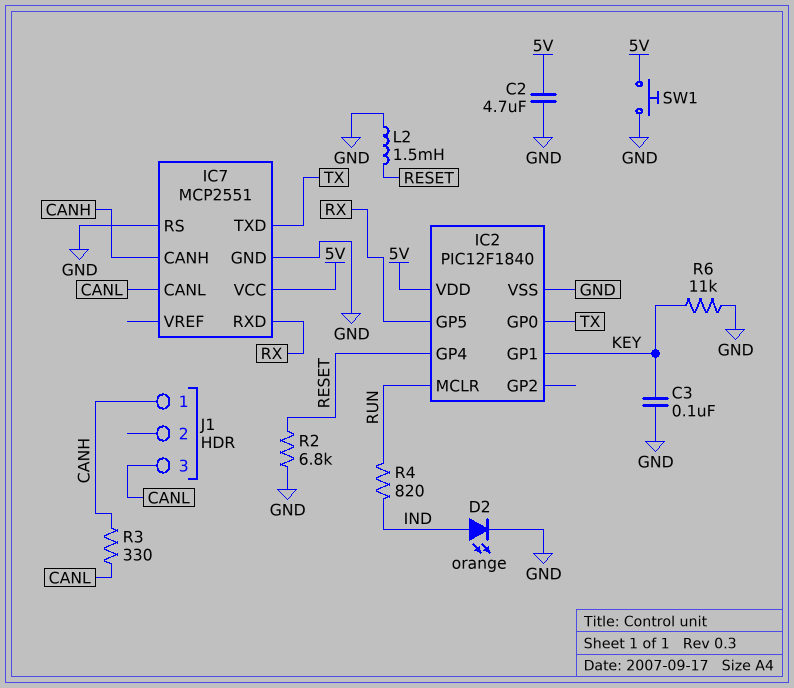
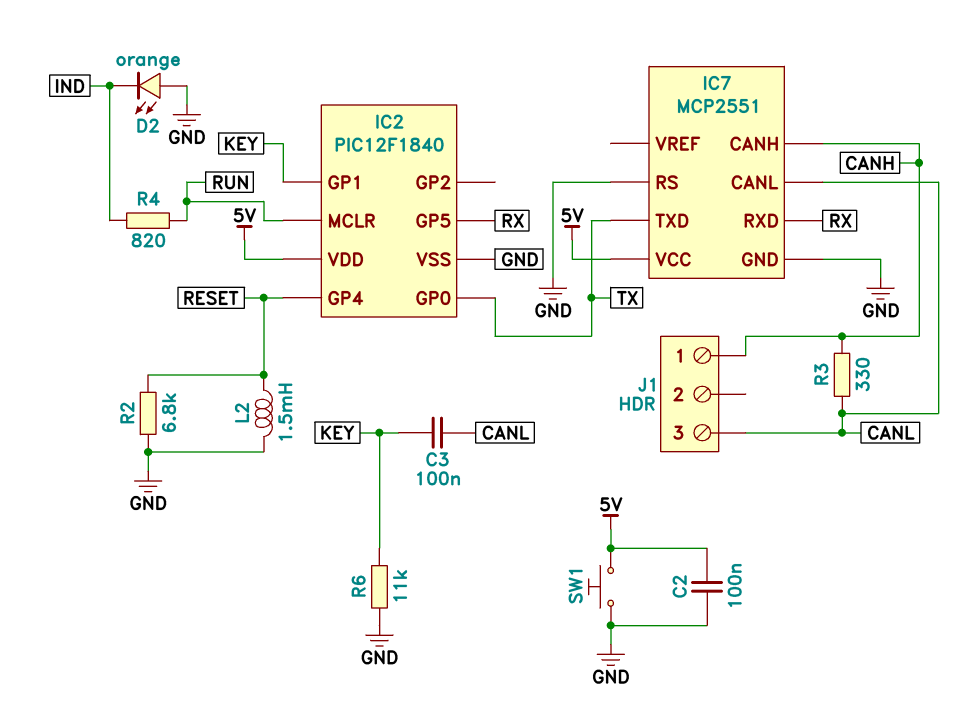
C2: 4.7uF (5V, GND) -> 100nF (5V, GND)
C3: 100nF (GND, KEY) -> 100nF (CANL, KEY)
D2: LED orange (A IND, K GND) -> LED orange (A GND, K IND)

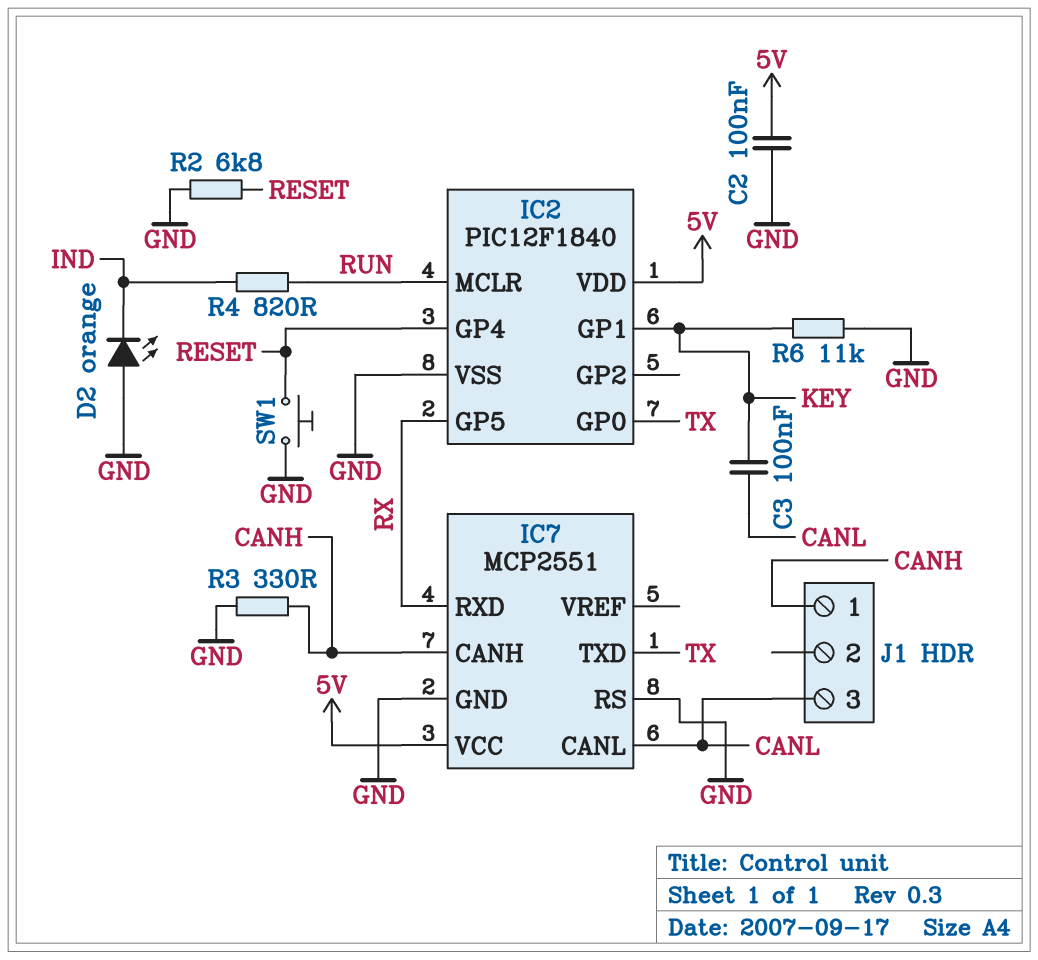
L2: 1.5mH (GND, RESET) -> none
R3: 330 (CANH, CANL) -> 330 (CANH, GND)
SW1: button (5V, GND) -> button (GND, RESET)

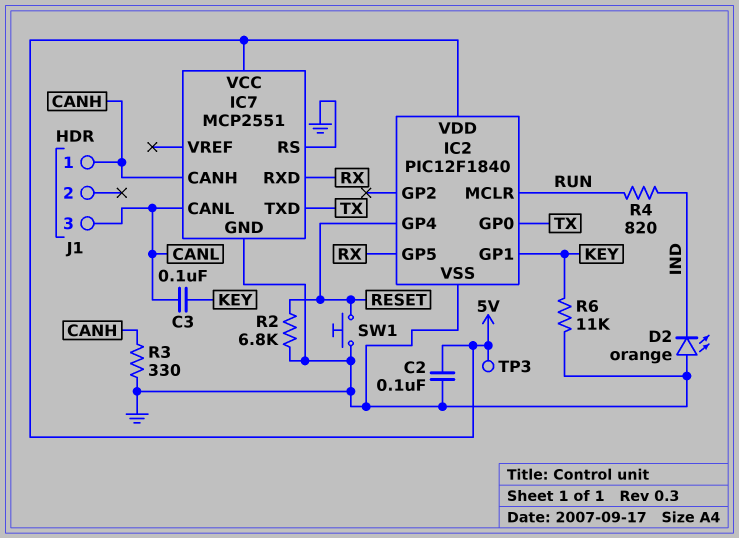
TP3: none -> test point (5V)

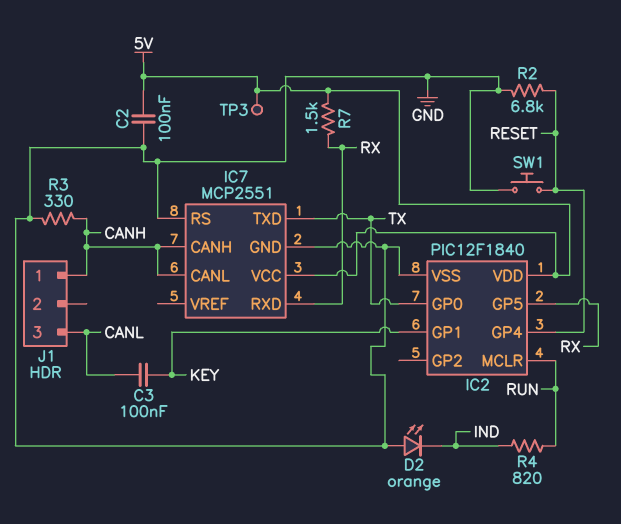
IC7 pin CANL: CANL -> CANH
R6: 11k (GND, KEY) -> none
R7: none -> 1.5k (5V, RX)

